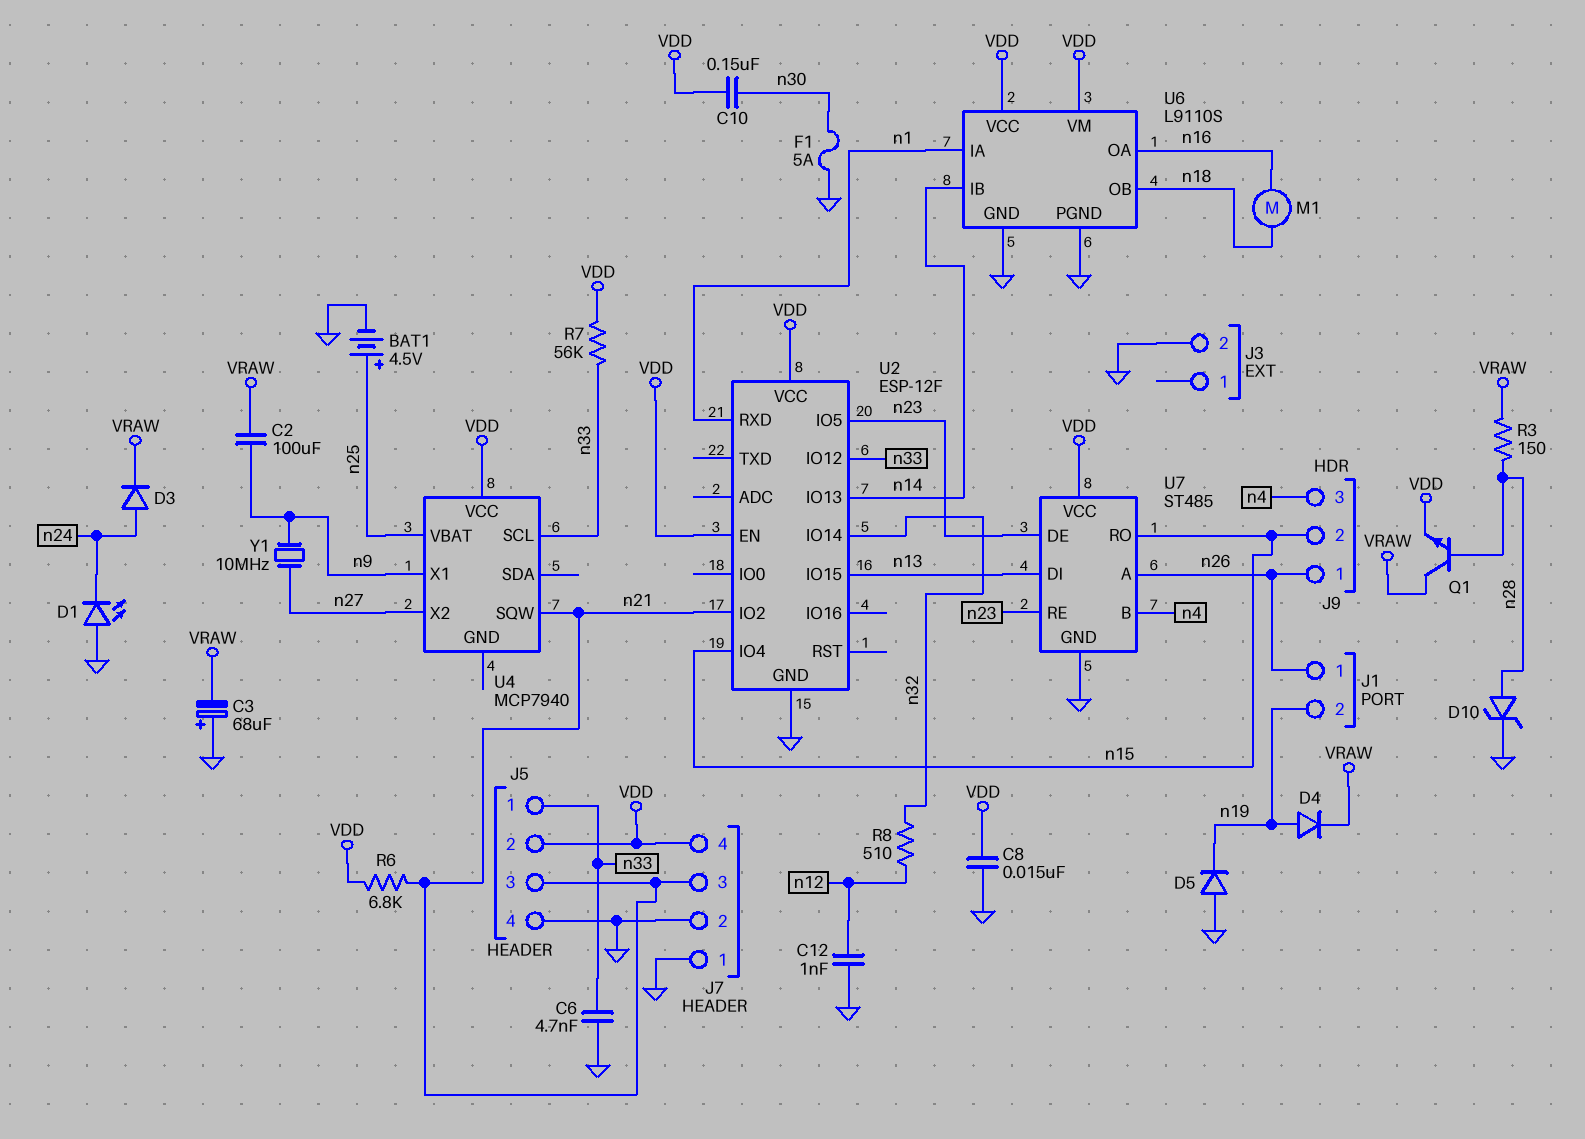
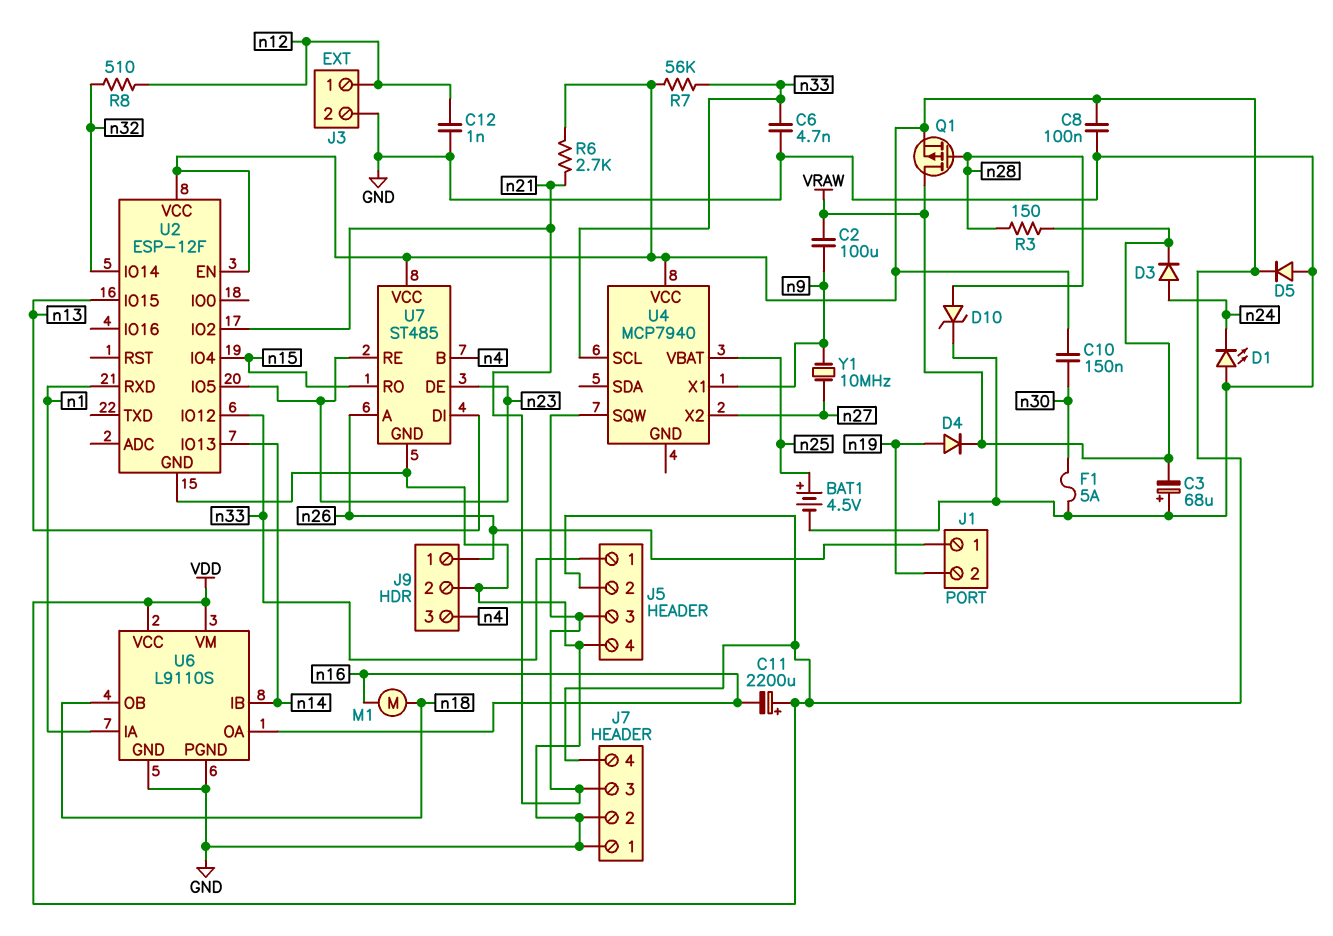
C8: 15nF (GND, VDD) -> 100nF (GND, VDD)
C11: none -> 2200uF (plus VDD, minus n16)
D5: diode (A GND, K n19) -> diode (A GND, K VDD)
J3 pin 1: none -> n12
J9 pin 2: n15 -> GND
Q1: NPN (B n28, C VRAW, E VDD) -> PMOS (G n28, D VRAW, S VDD)
R6: 6.8k (VDD, n21) -> 2.7k (VDD, n21)

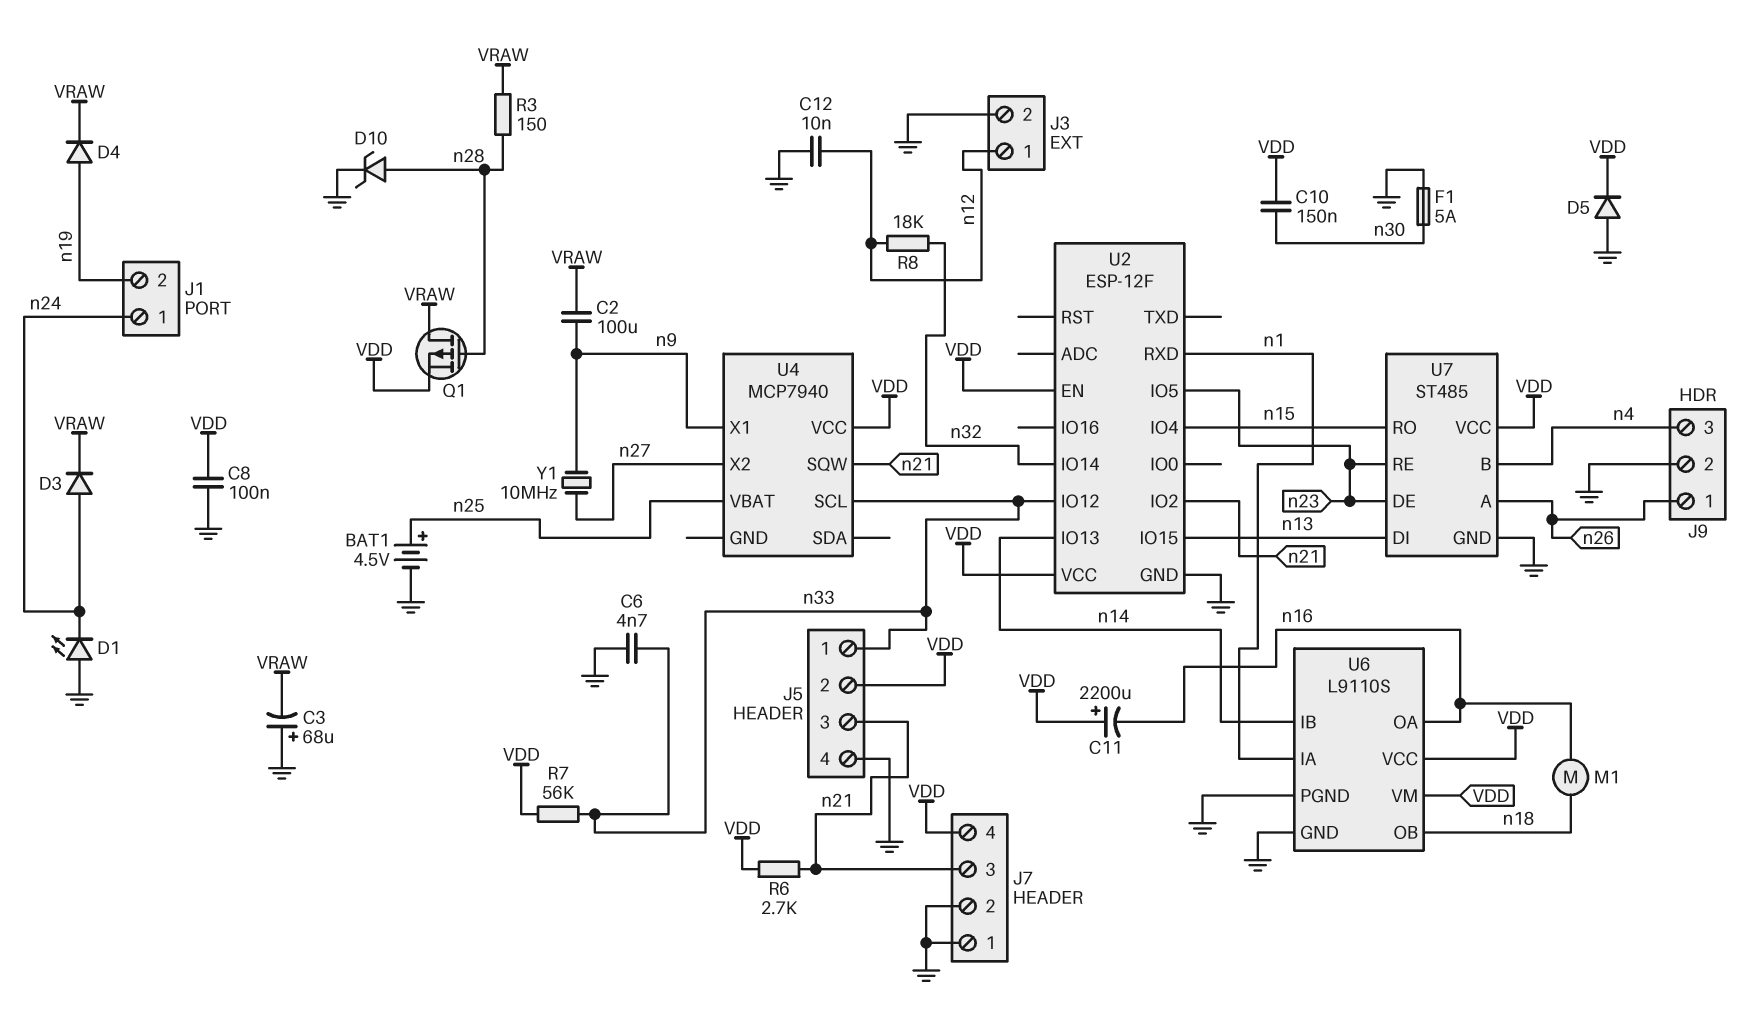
C12: 1nF (GND, n12) -> 10nF (GND, n12)
J1 pin 1: n26 -> n24
R8: 510 (n12, n32) -> 18k (n12, n32)

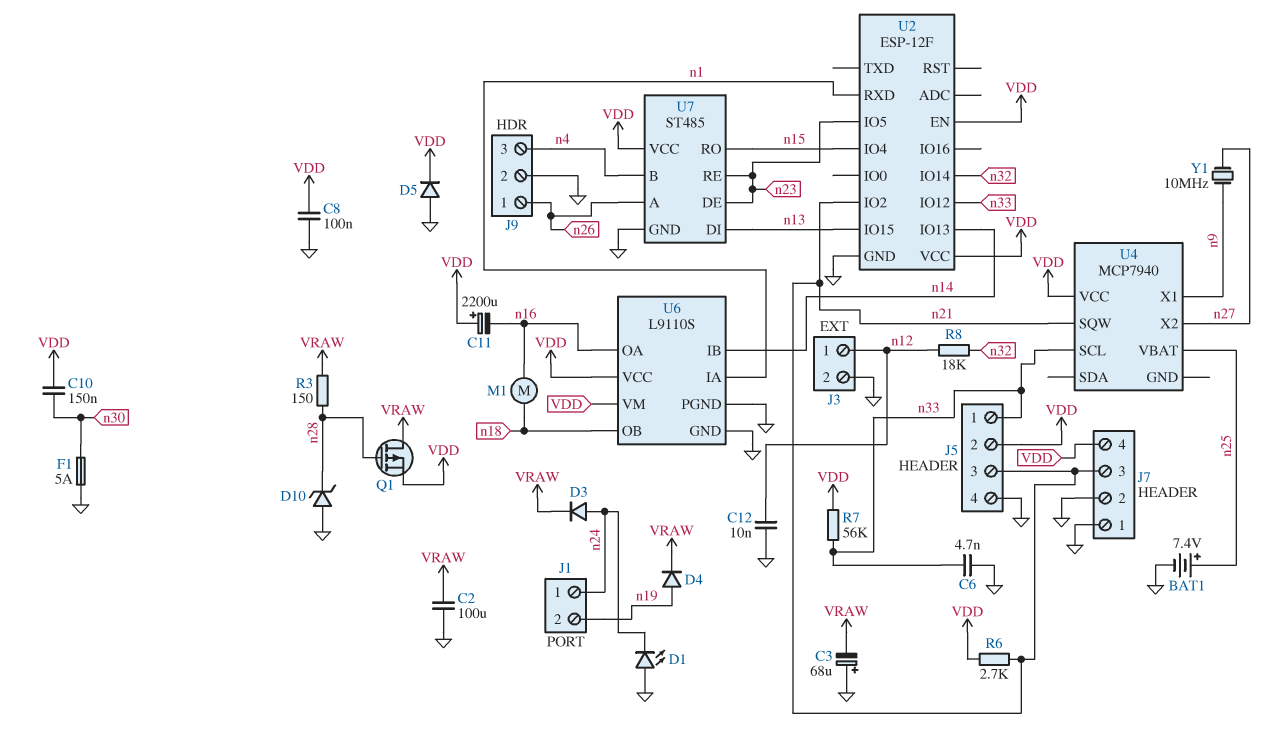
BAT1: 4.5V (plus n25, minus GND) -> 7.4V (plus n25, minus GND)
C2: 100uF (VRAW, n9) -> 100uF (GND, VRAW)
D10: zener (A n28, K GND) -> zener (A GND, K n28)

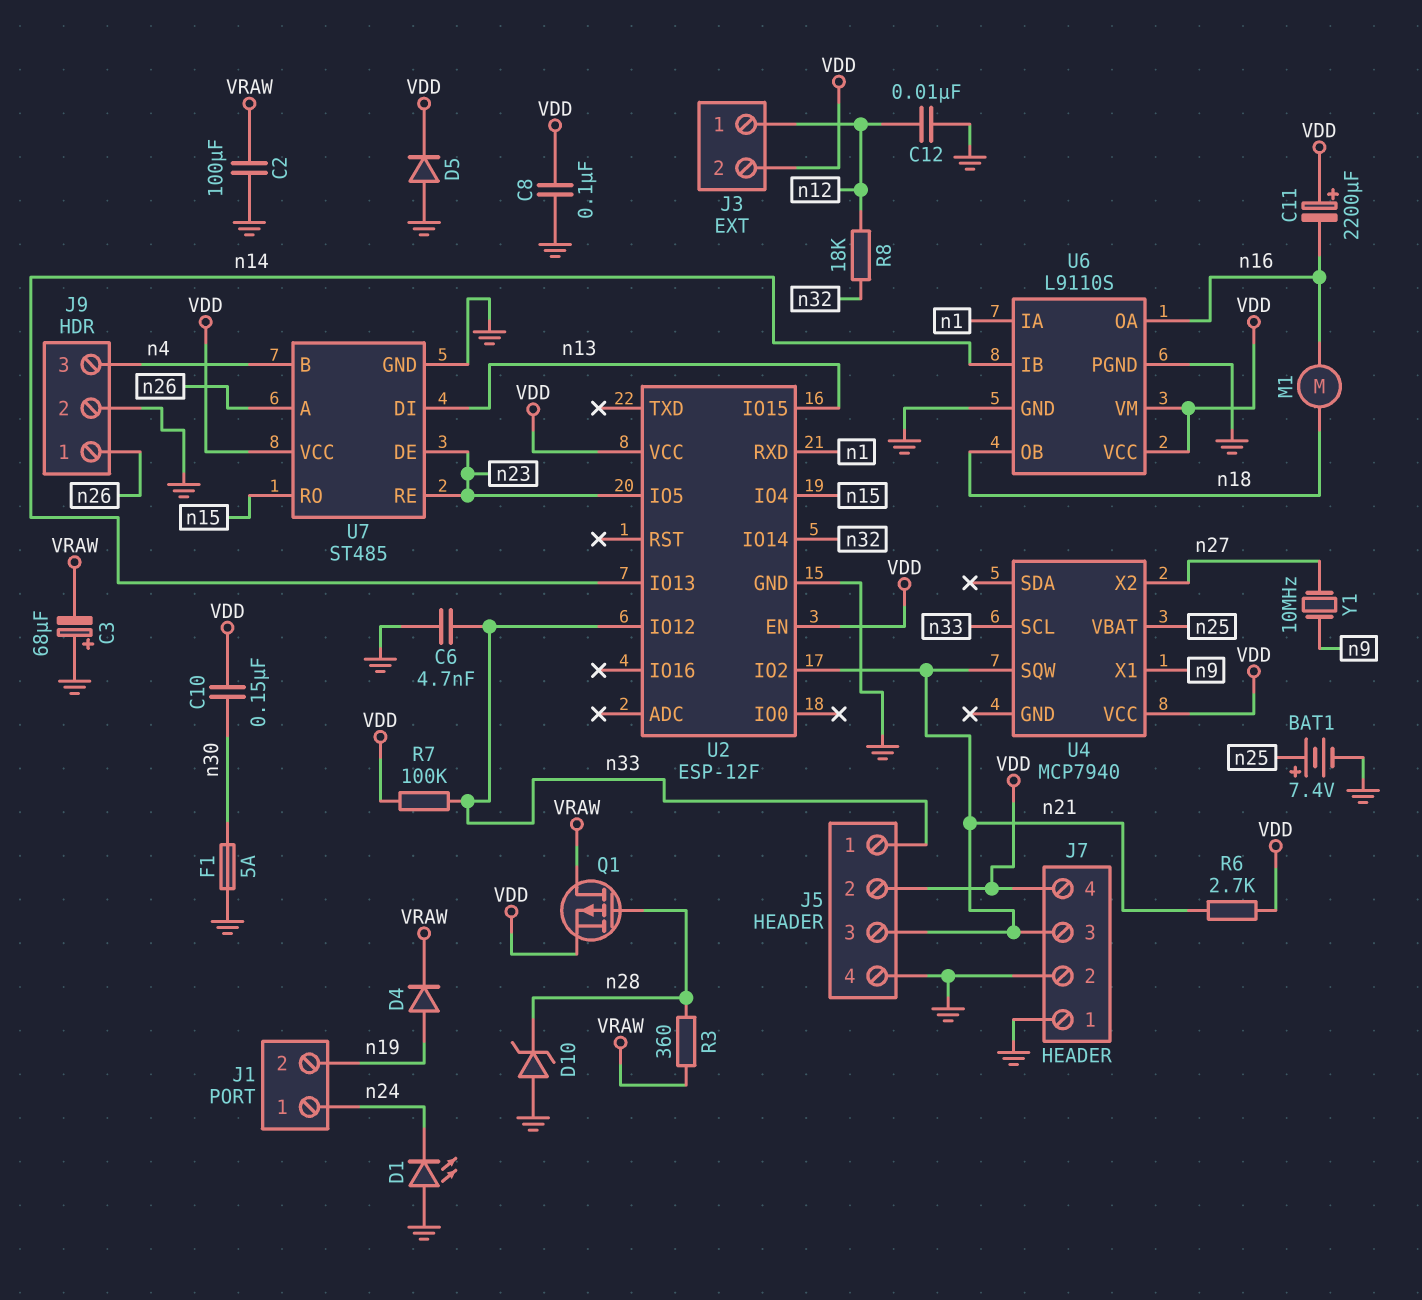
D3: diode (A n24, K VRAW) -> none
J3 pin 2: GND -> VDD
R3: 150 (VRAW, n28) -> 360 (VRAW, n28)
R7: 56k (VDD, n33) -> 100k (VDD, n33)

